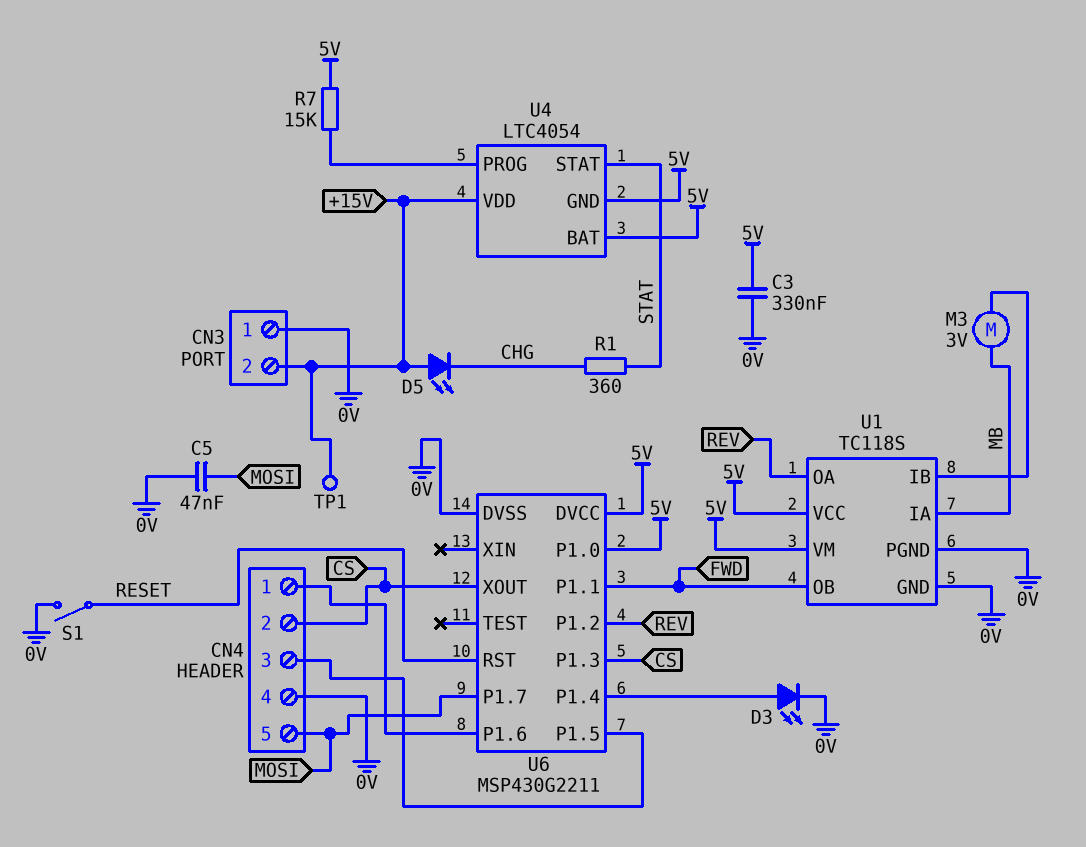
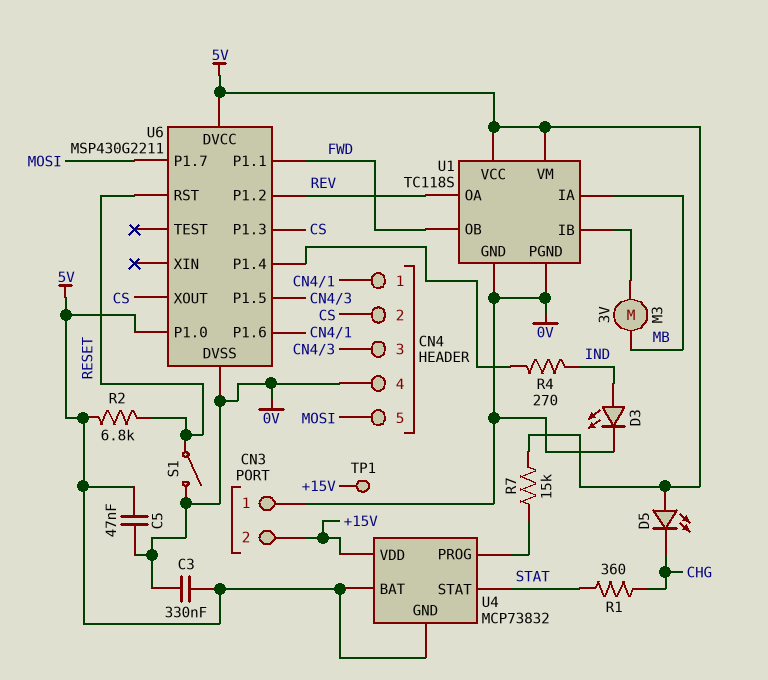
C5: 47nF (0V, MOSI) -> 47nF (0V, 5V)
D3: LED (A U6/P1.4, K 0V) -> LED (A IND, K 0V)
D5: LED (A +15V, K CHG) -> LED (A 5V, K CHG)
R2: none -> 6.8k (5V, RESET)
R4: none -> 270 (IND, U6/P1.4)
U4: LTC4054 -> MCP73832

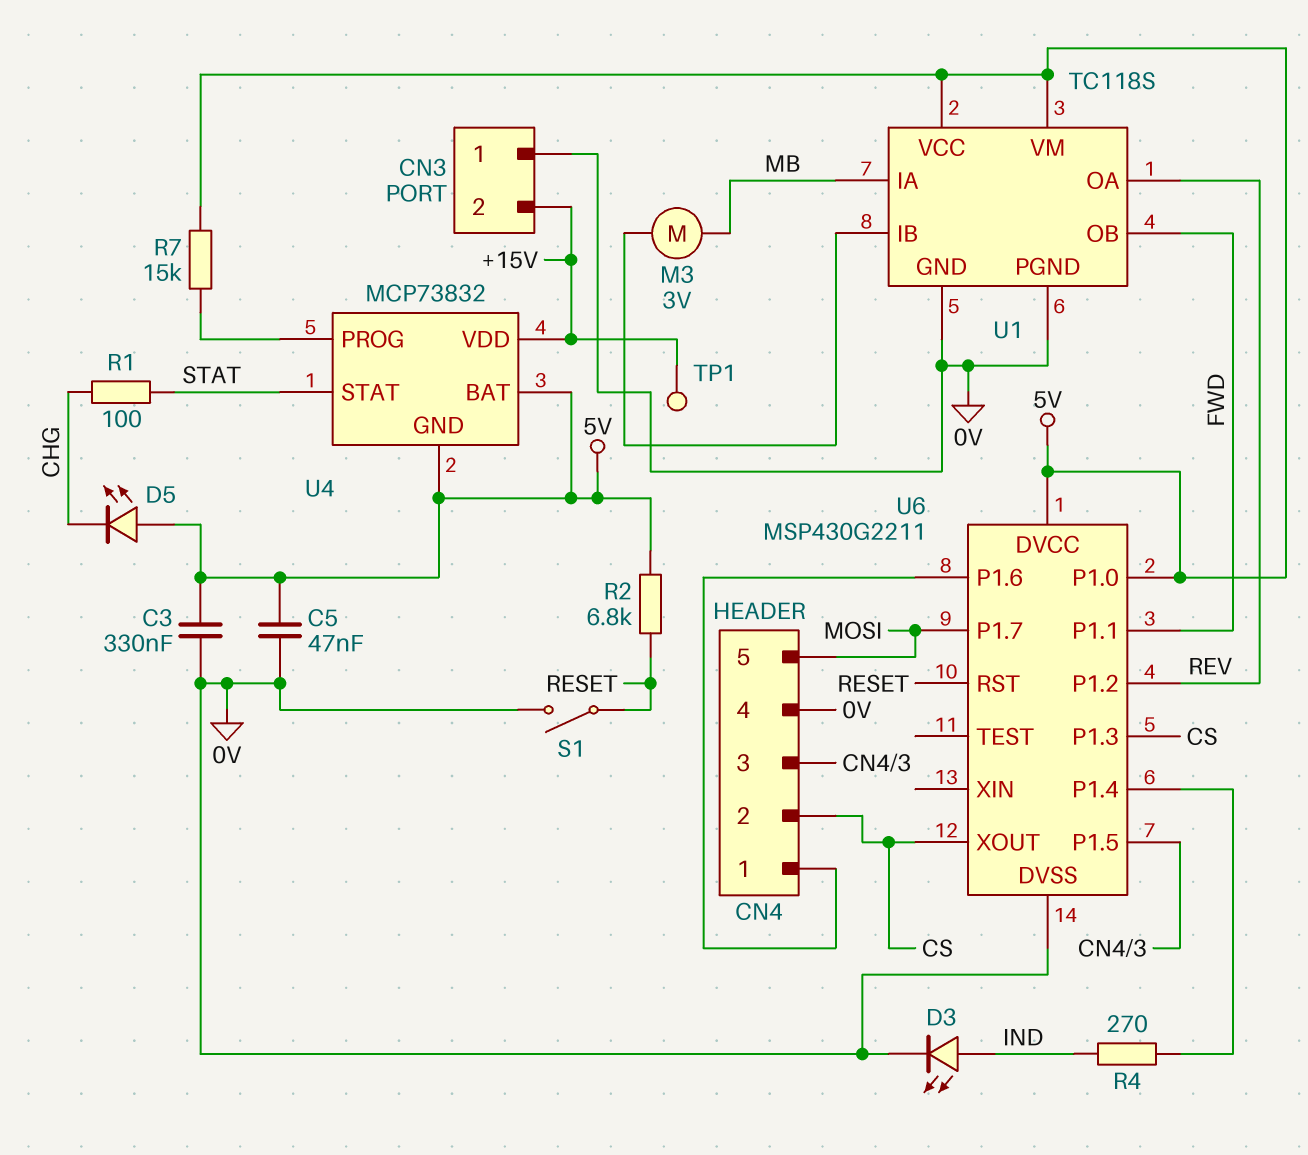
R1: 360 (CHG, STAT) -> 100 (CHG, STAT)

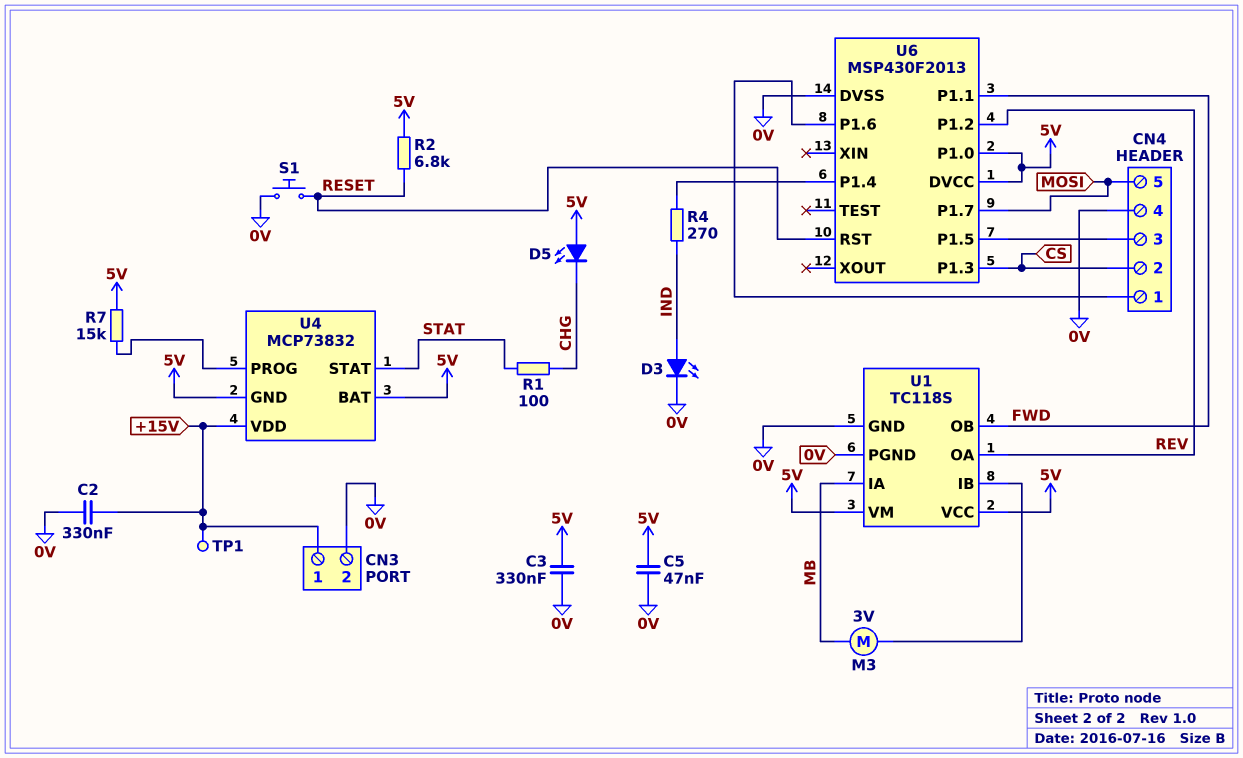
C2: none -> 330nF (+15V, 0V)
CN3 pin 1: 0V -> +15V
CN3 pin 2: +15V -> 0V
S1: switch (0V, RESET) -> button (0V, RESET)
U6: MSP430G2211 -> MSP430F2013
U6 pin XOUT: CS -> none

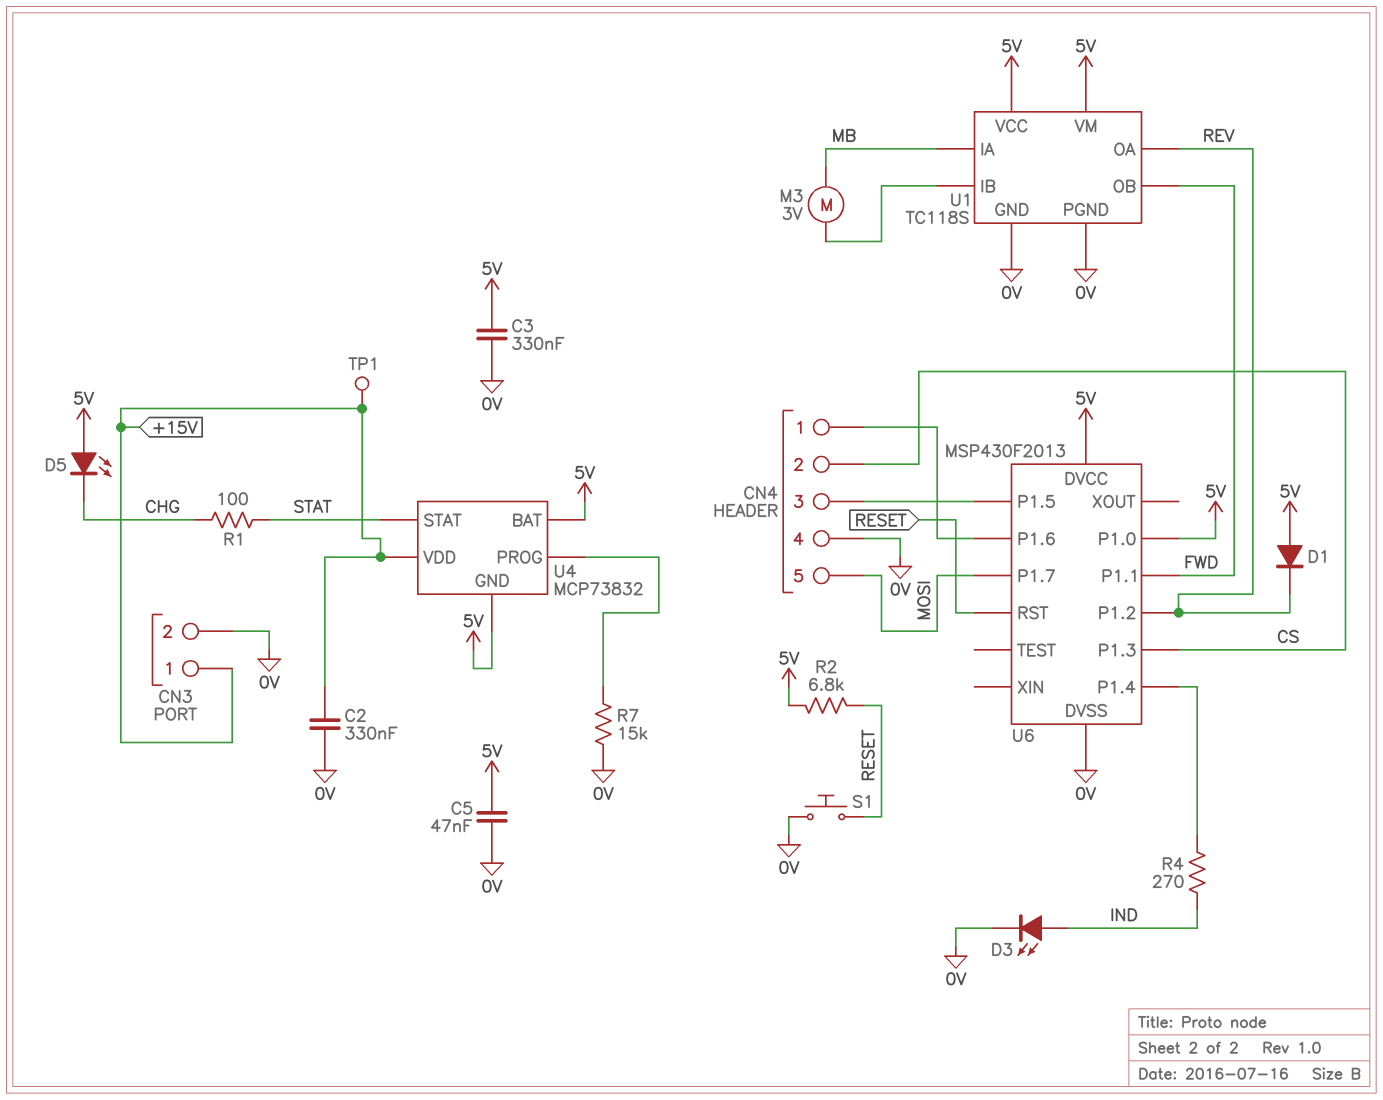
D1: none -> diode (A 5V, K REV)
R7: 15k (5V, U4/PROG) -> 15k (0V, U4/PROG)

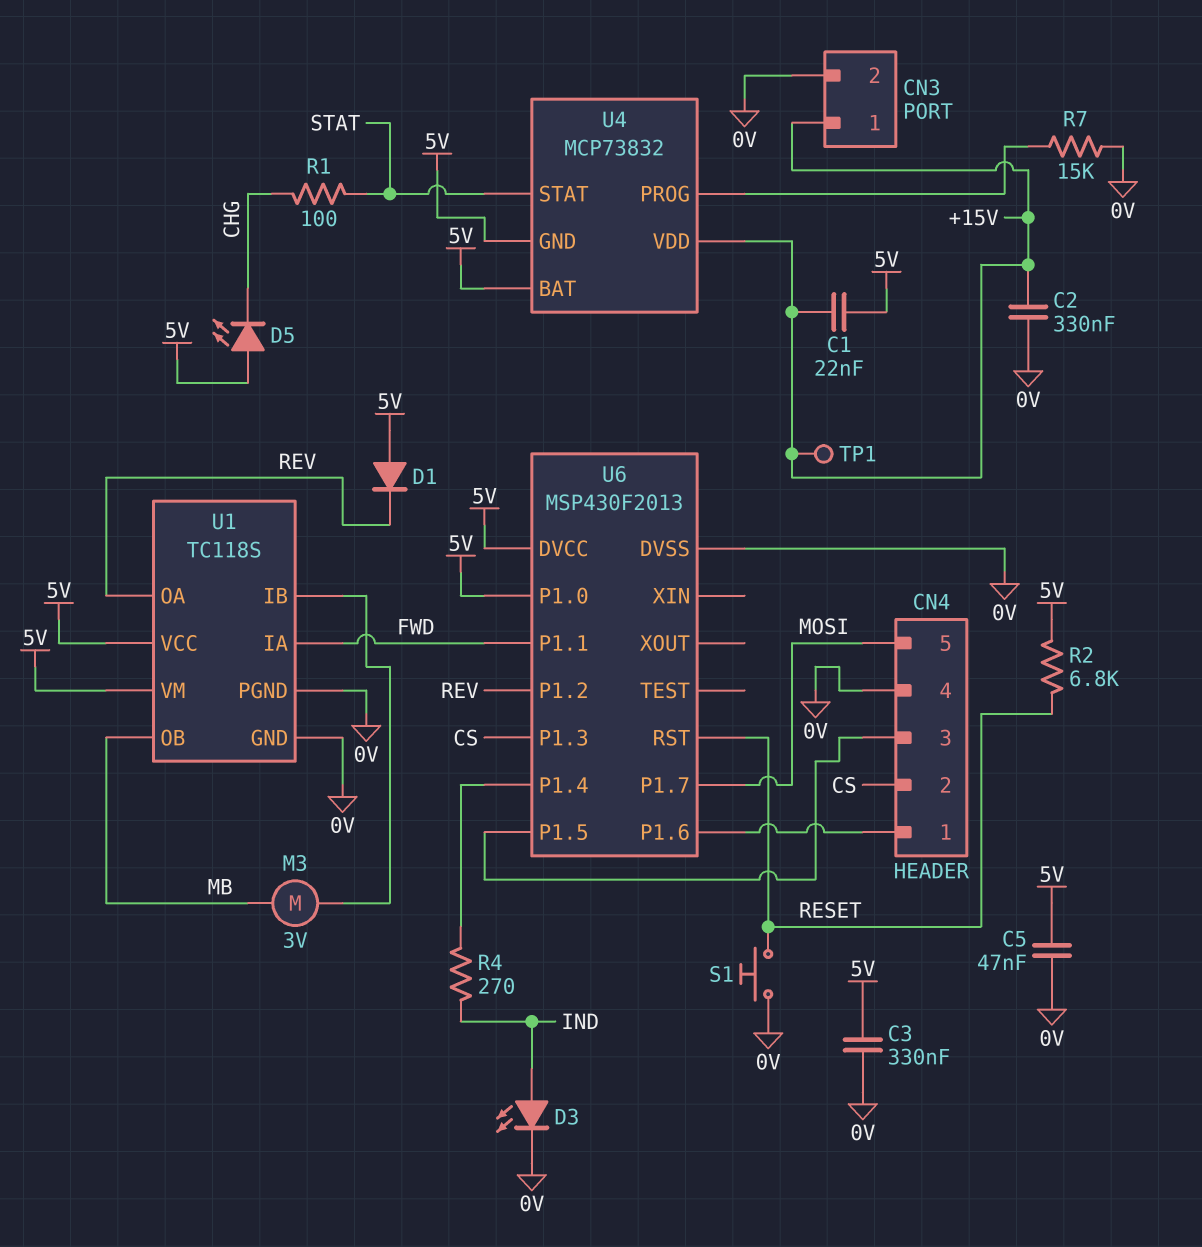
C1: none -> 22nF (+15V, 5V)
U1 pin IA: MB -> FWD
U1 pin OB: FWD -> MB

